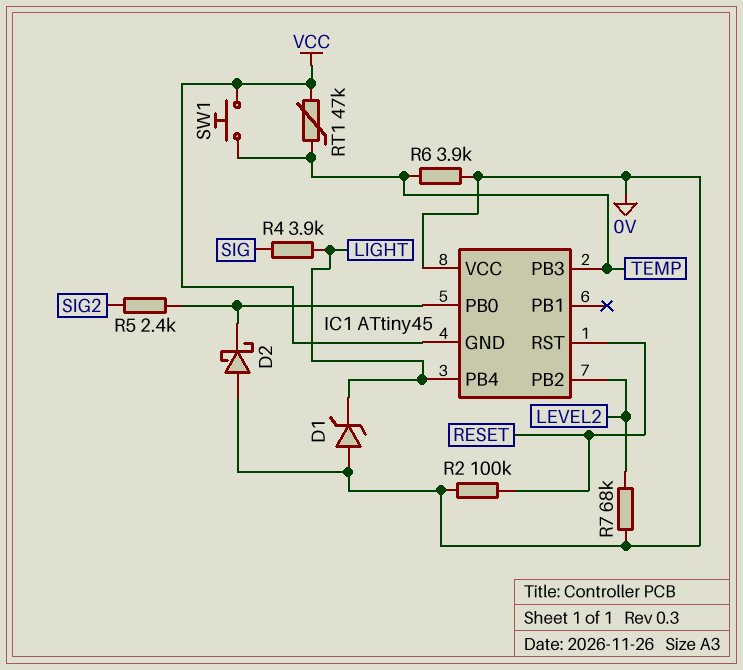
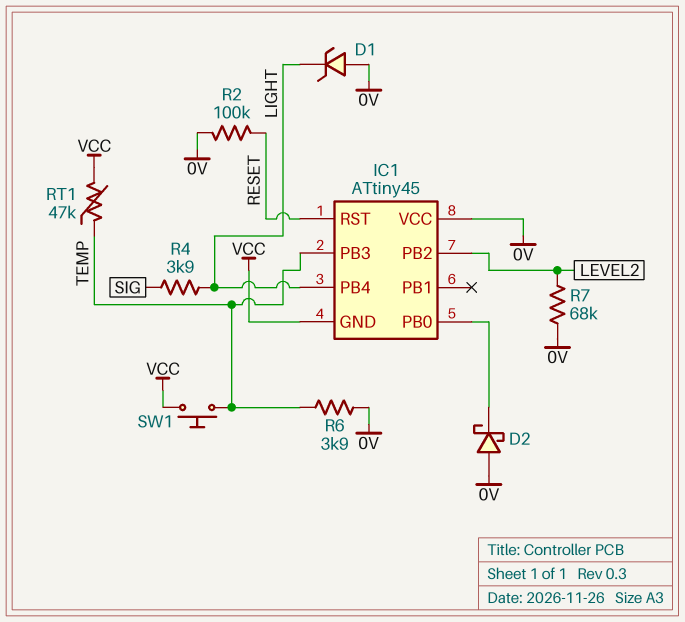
R5: 2.4k (IC1/PB0, SIG2) -> none

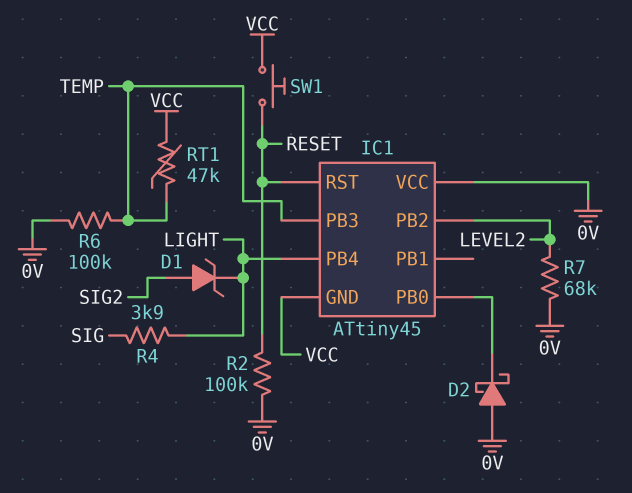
D1: zener (A 0V, K LIGHT) -> zener (A SIG2, K LIGHT)
R6: 3.9k (0V, TEMP) -> 100k (0V, TEMP)
SW1: button (TEMP, VCC) -> button (RESET, VCC)

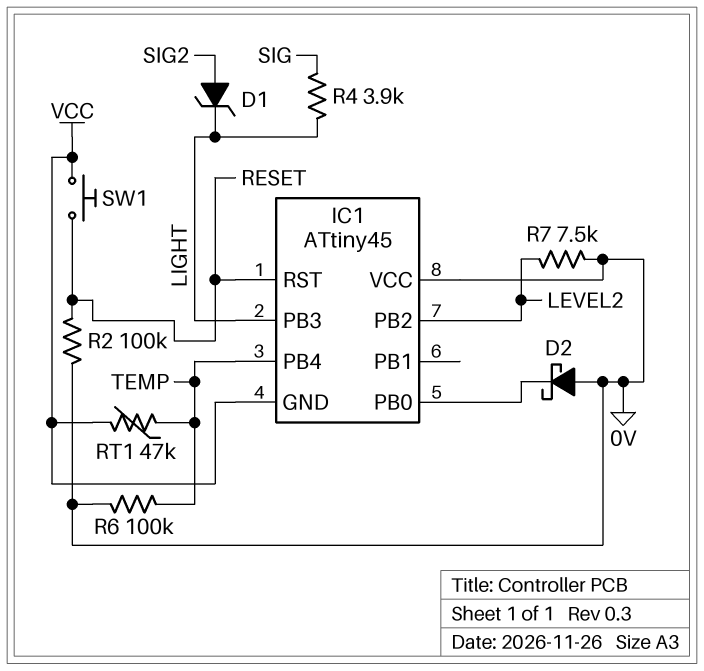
IC1 pin PB3: TEMP -> LIGHT
IC1 pin PB4: LIGHT -> TEMP
R7: 68k (0V, LEVEL2) -> 7.5k (0V, LEVEL2)

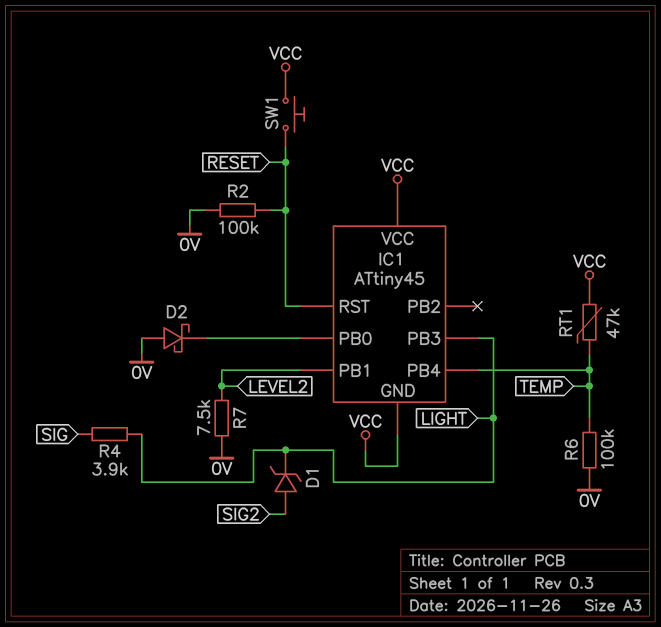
IC1 pin PB1: none -> LEVEL2
IC1 pin PB2: LEVEL2 -> none
IC1 pin VCC: 0V -> VCC

